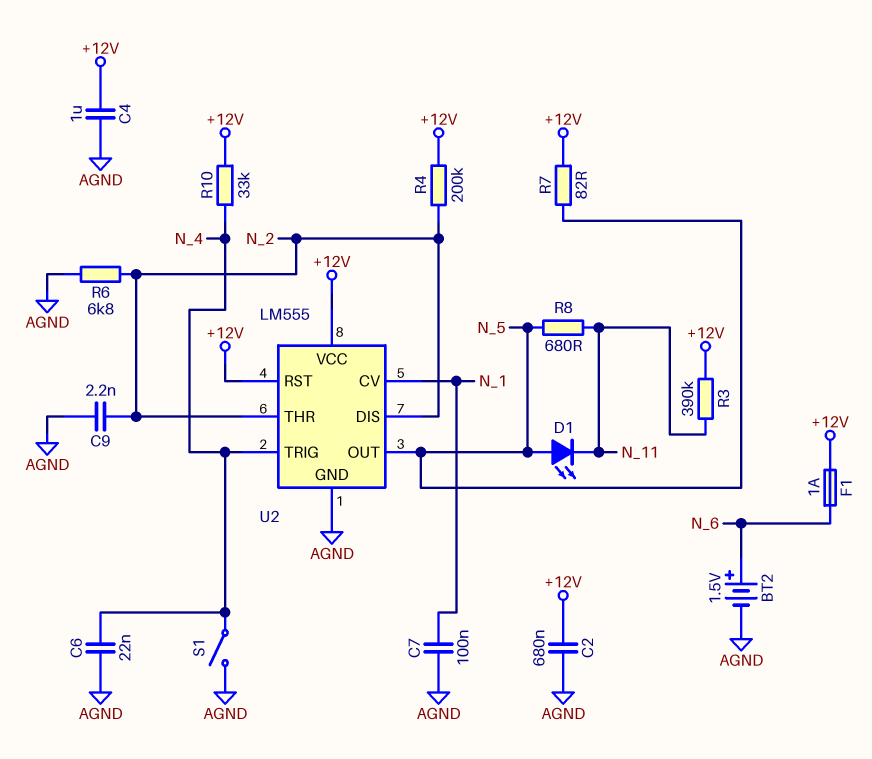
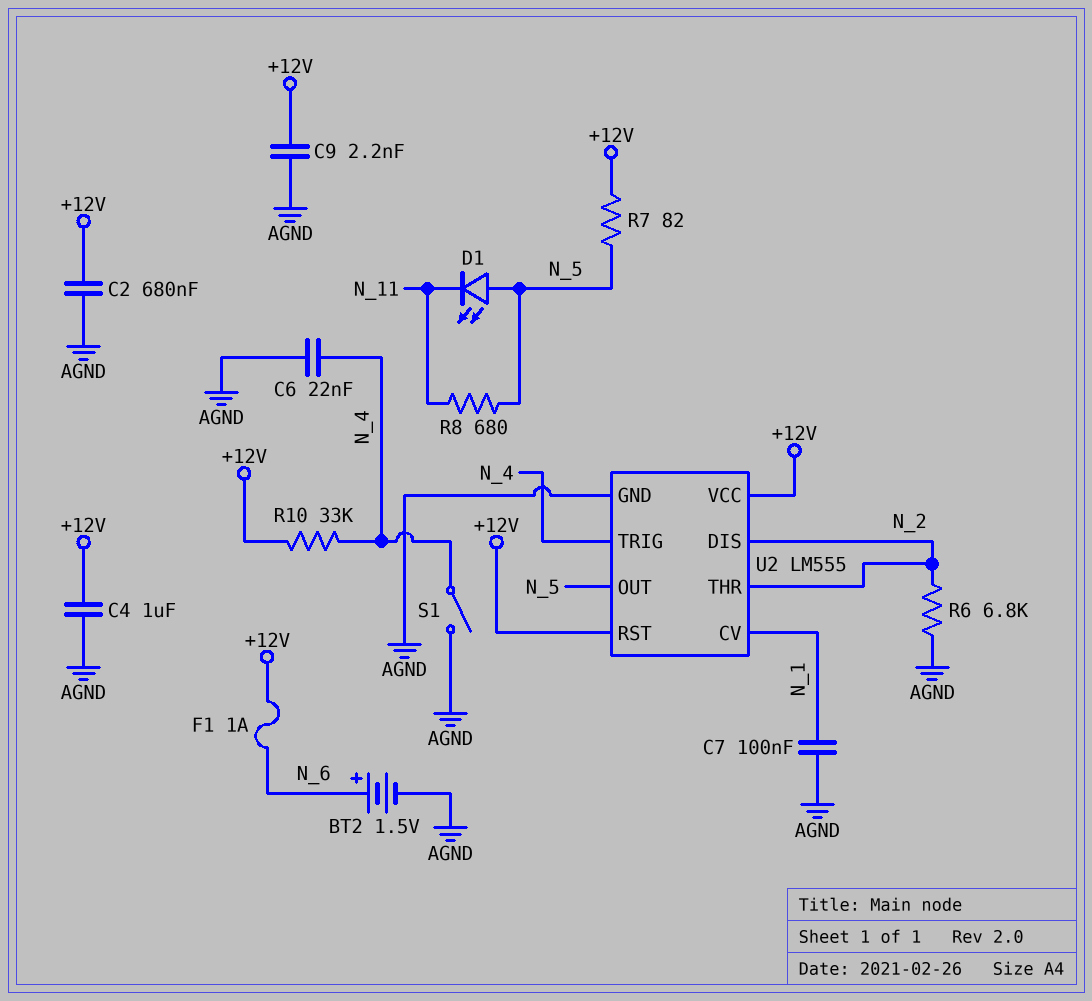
C9: 2.2nF (AGND, N_2) -> 2.2nF (+12V, AGND)
R3: 390k (+12V, N_11) -> none
R4: 200k (+12V, N_2) -> none

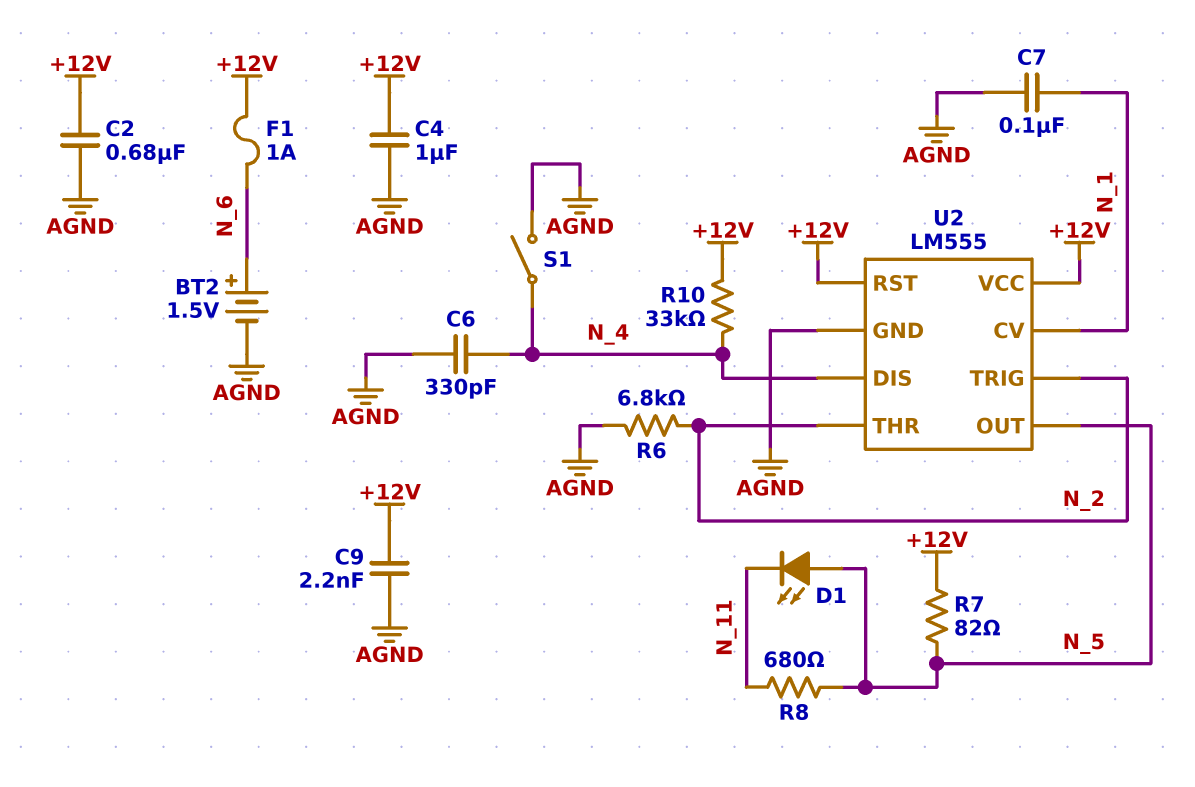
C6: 22nF (AGND, N_4) -> 330pF (AGND, N_4)
U2 pin DIS: N_2 -> N_4
U2 pin TRIG: N_4 -> N_2

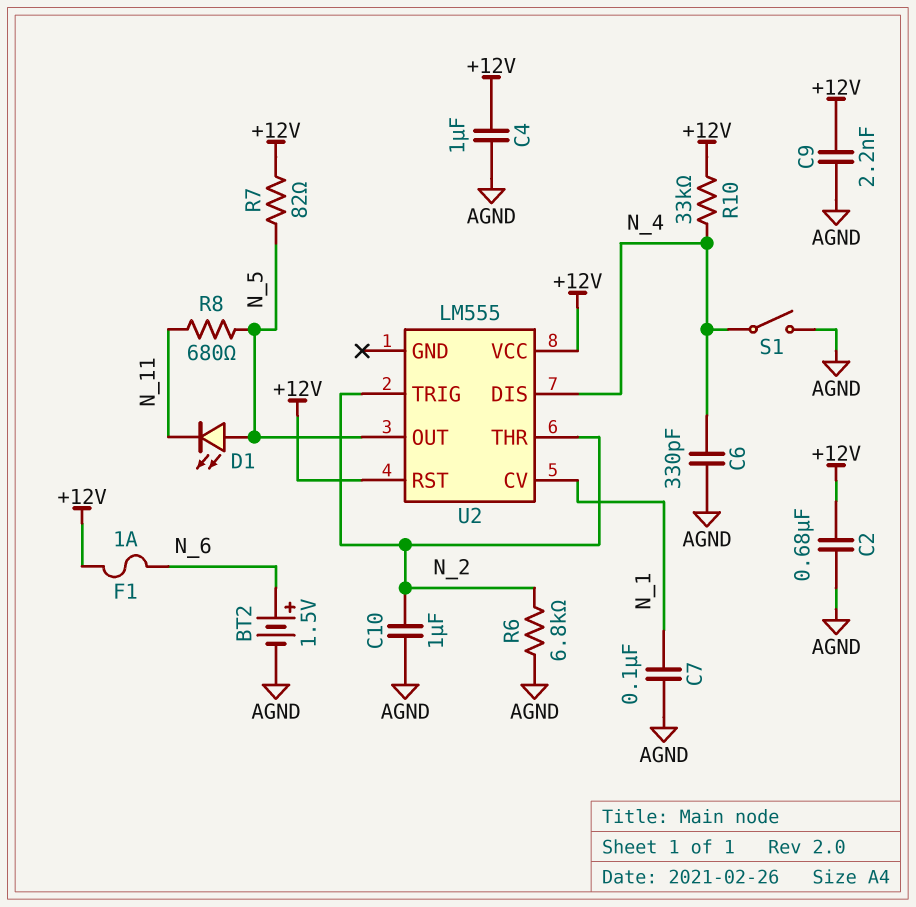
C10: none -> 1uF (AGND, N_2)
U2 pin GND: AGND -> none

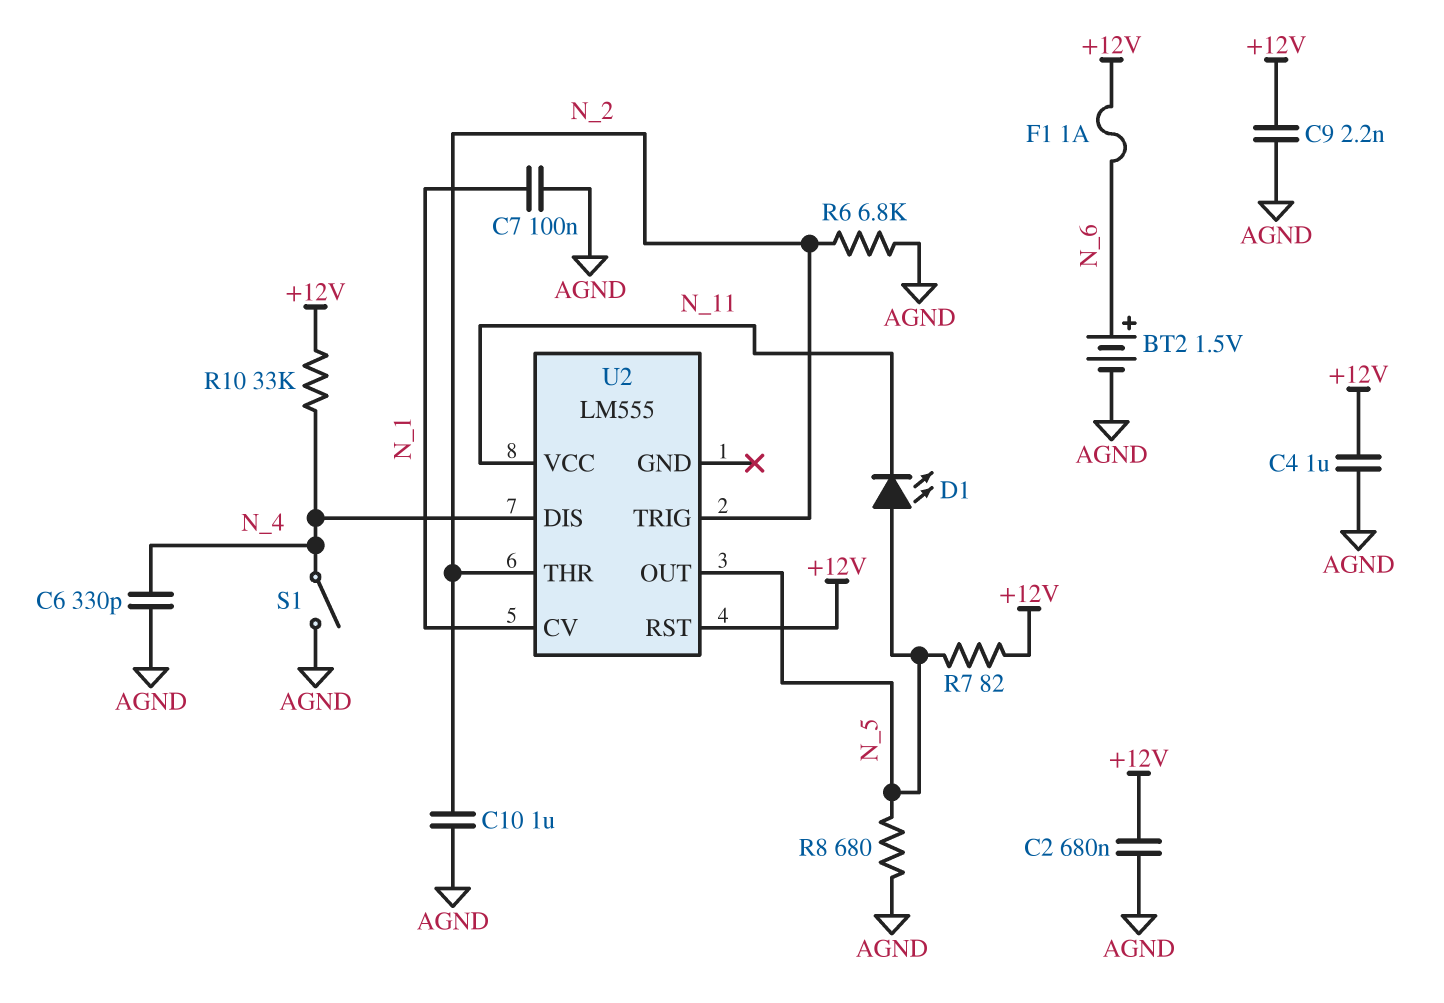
R8: 680 (N_5, N_11) -> 680 (AGND, N_5)
U2 pin VCC: +12V -> N_11

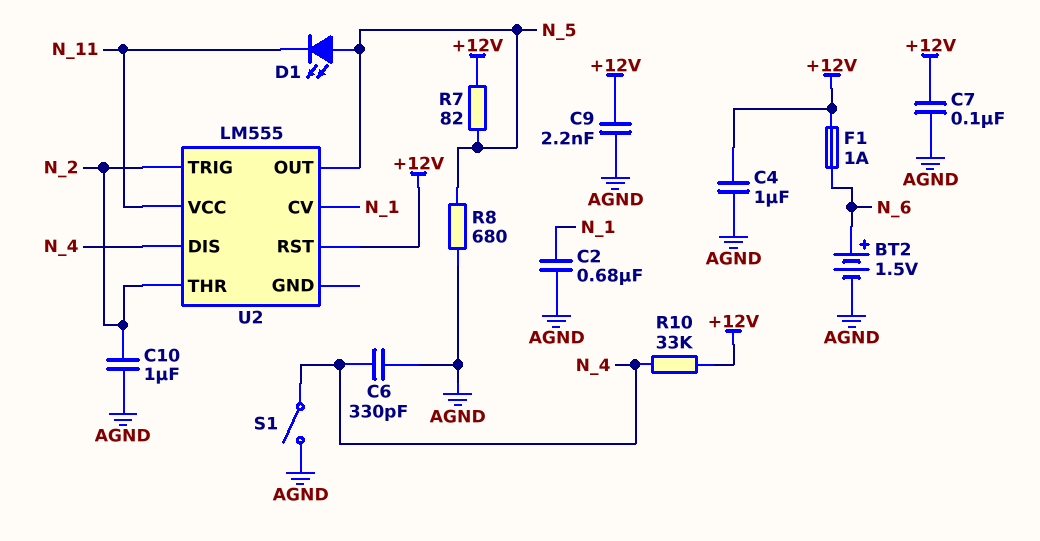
C2: 680nF (+12V, AGND) -> 680nF (AGND, N_1)
C7: 100nF (AGND, N_1) -> 100nF (+12V, AGND)
R6: 6.8k (AGND, N_2) -> none

